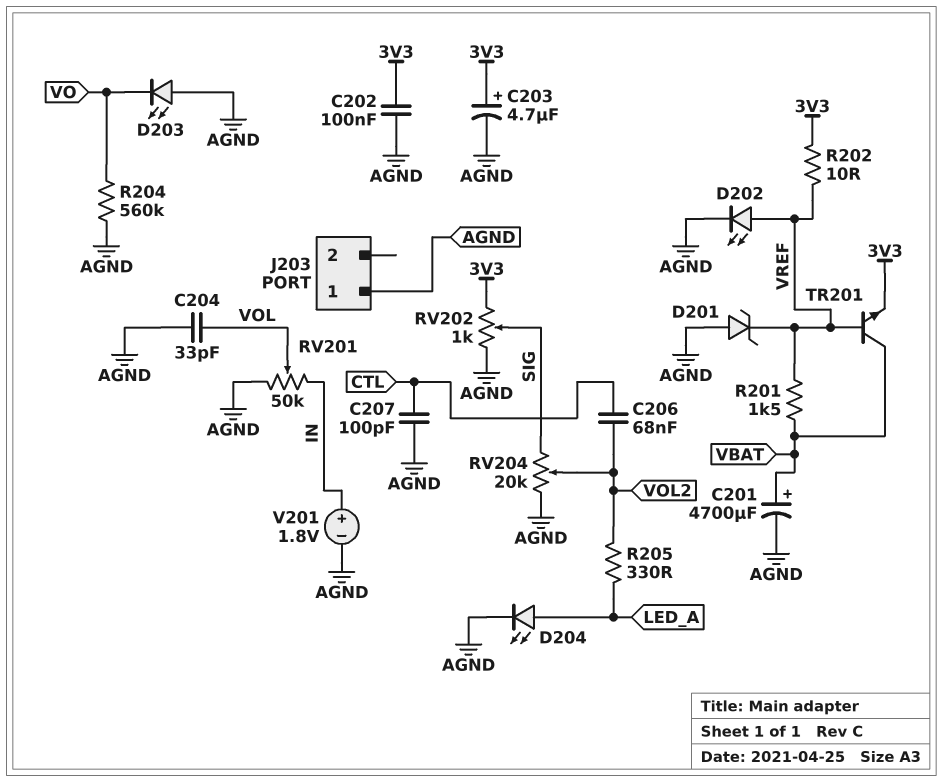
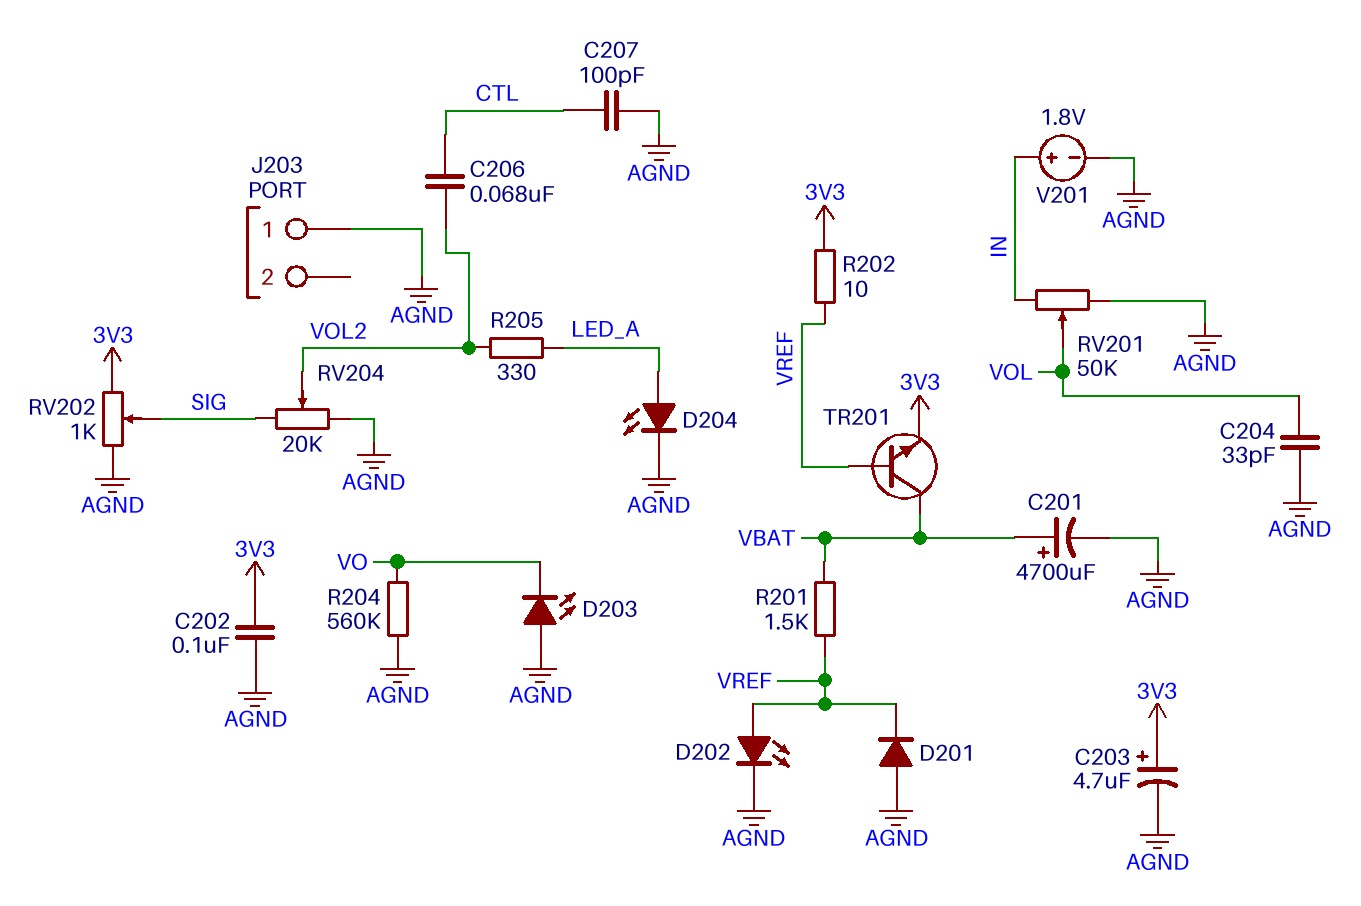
D201: zener (A AGND, K VREF) -> diode (A AGND, K VREF)

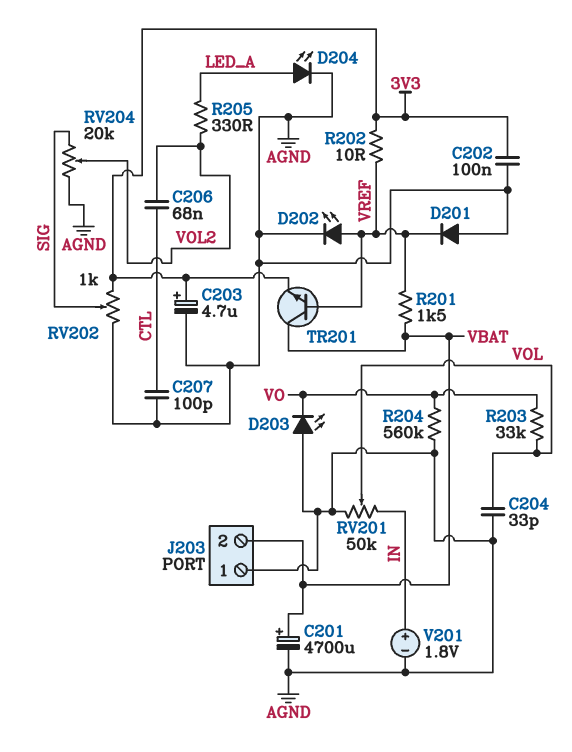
J203 pin 2: none -> VBAT
R203: none -> 33k (VO, VOL)

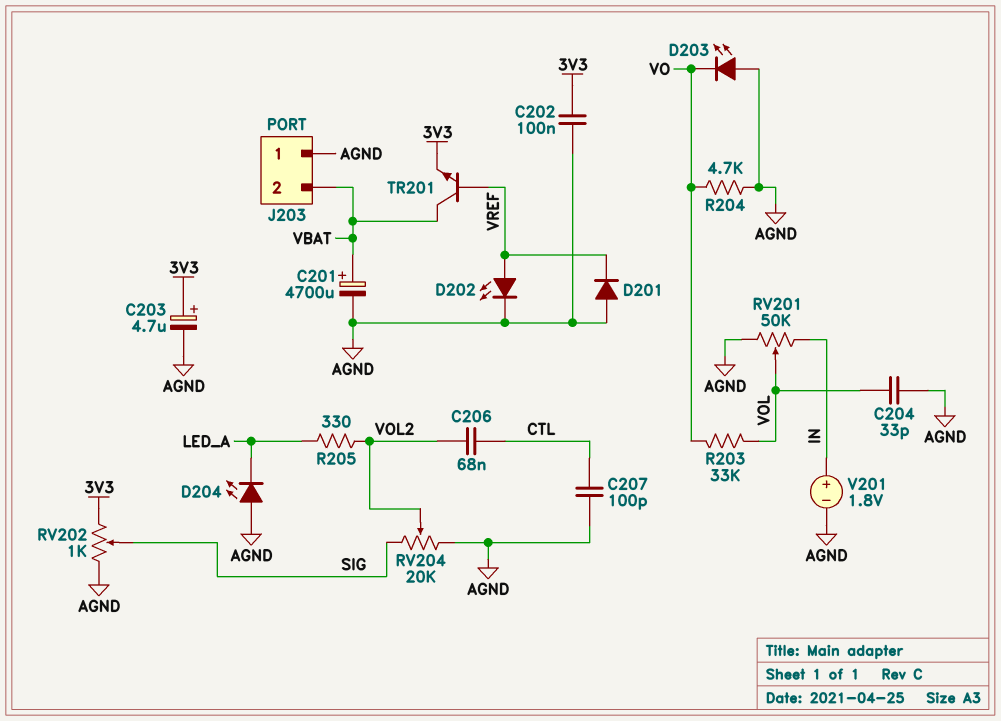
D204: LED (A LED_A, K AGND) -> LED (A AGND, K LED_A)
R201: 1.5k (VBAT, VREF) -> none
R202: 10 (3V3, VREF) -> none
R204: 560k (AGND, VO) -> 4.7k (AGND, VO)

